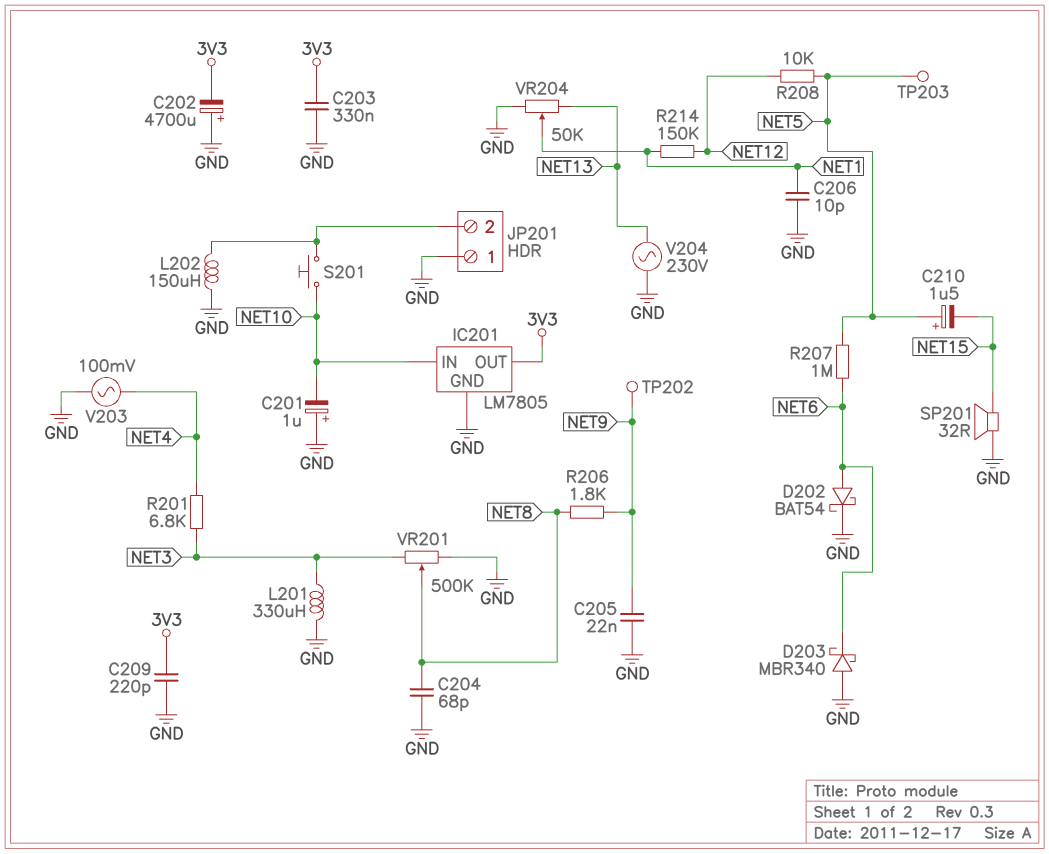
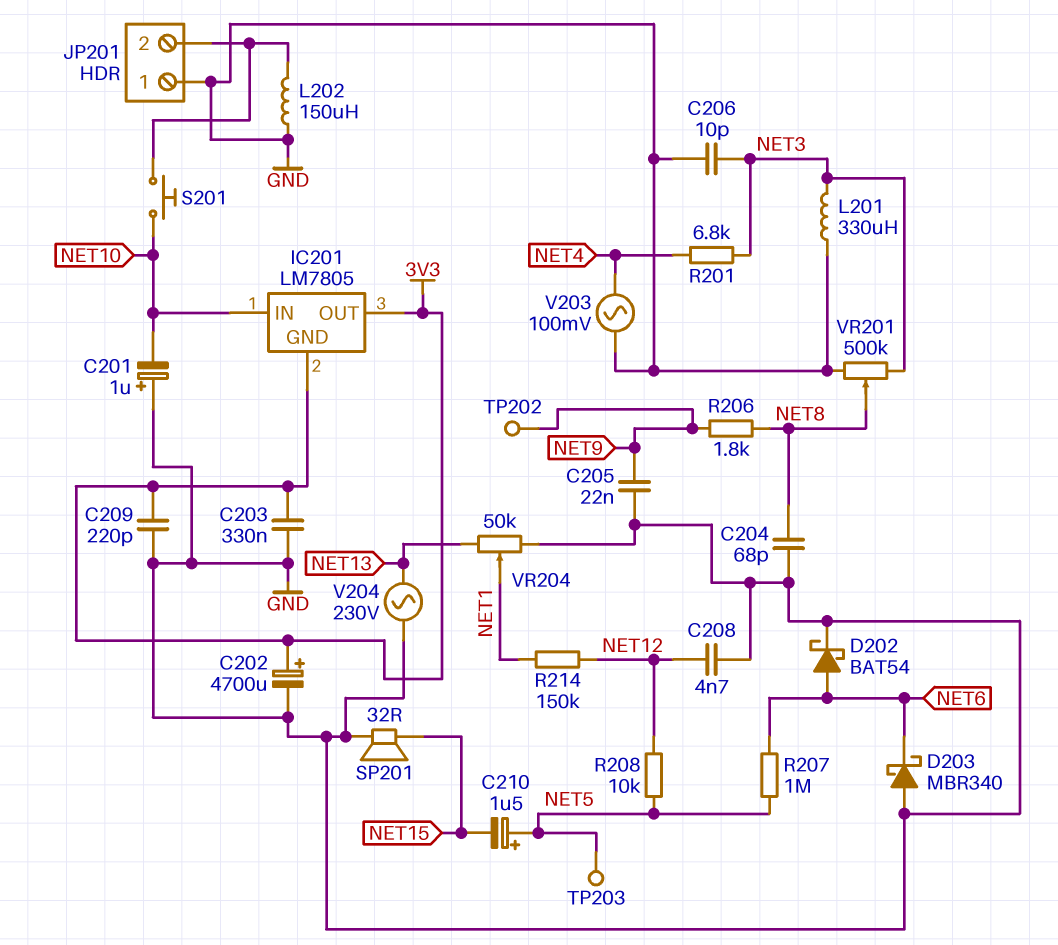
C202: 4700uF (plus GND, minus 3V3) -> 4700uF (plus 3V3, minus GND)
C206: 10pF (GND, NET1) -> 10pF (GND, NET3)
C208: none -> 4.7nF (GND, NET12)
IC201 pin GND: GND -> 3V3

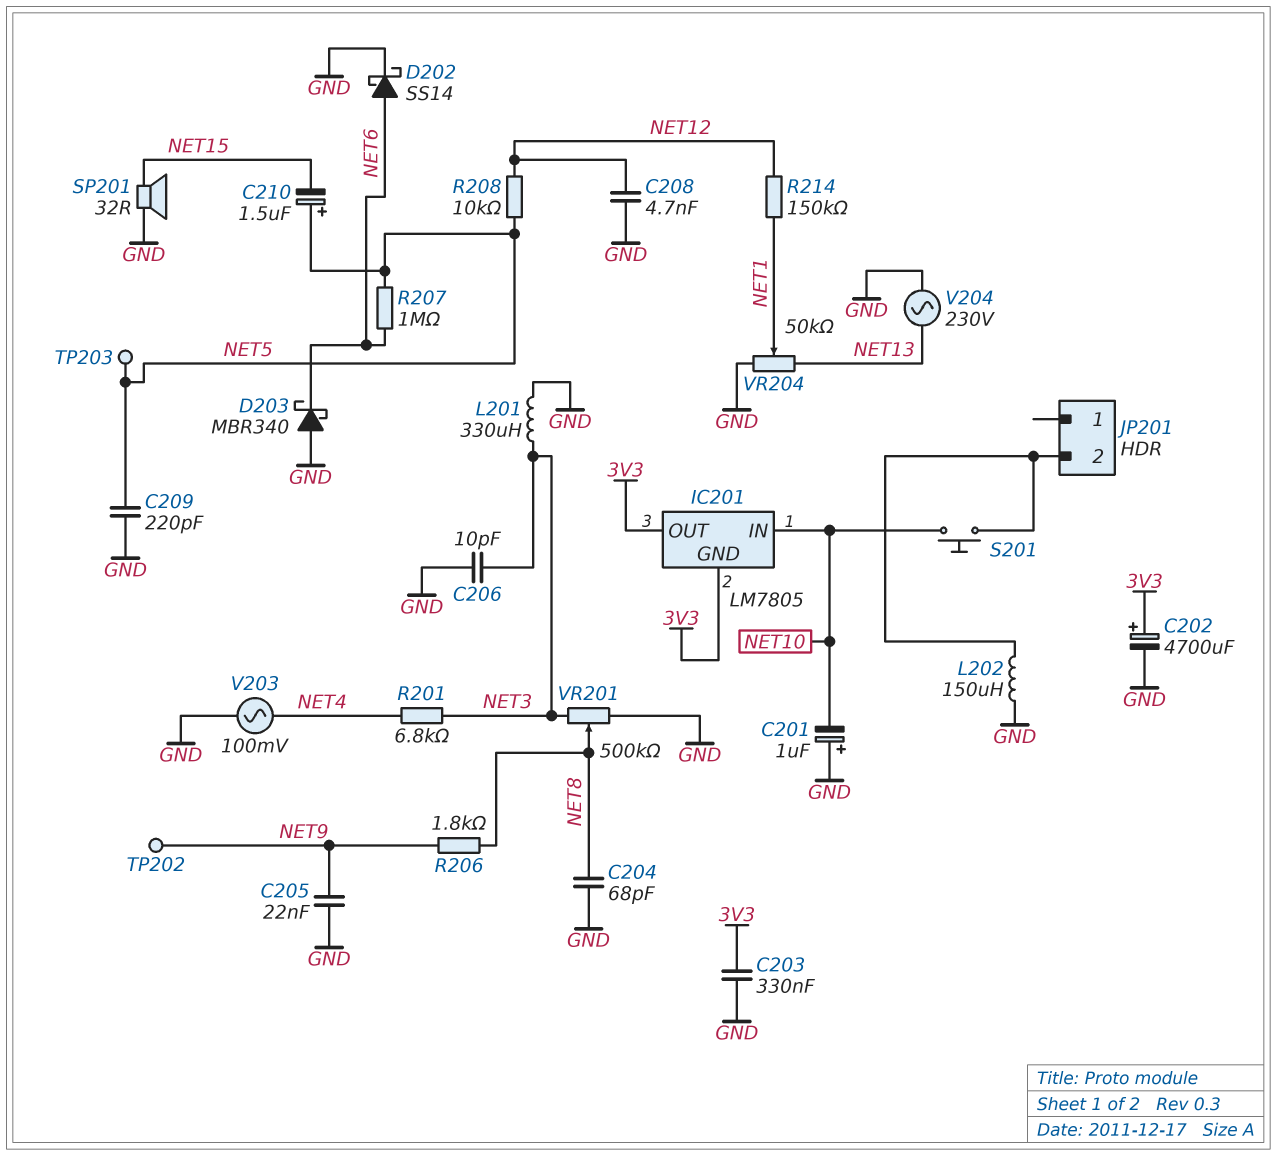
C209: 220pF (3V3, GND) -> 220pF (GND, NET5)
D202: schottky BAT54 (A NET6, K GND) -> schottky SS14 (A NET6, K GND)
JP201 pin 1: GND -> none

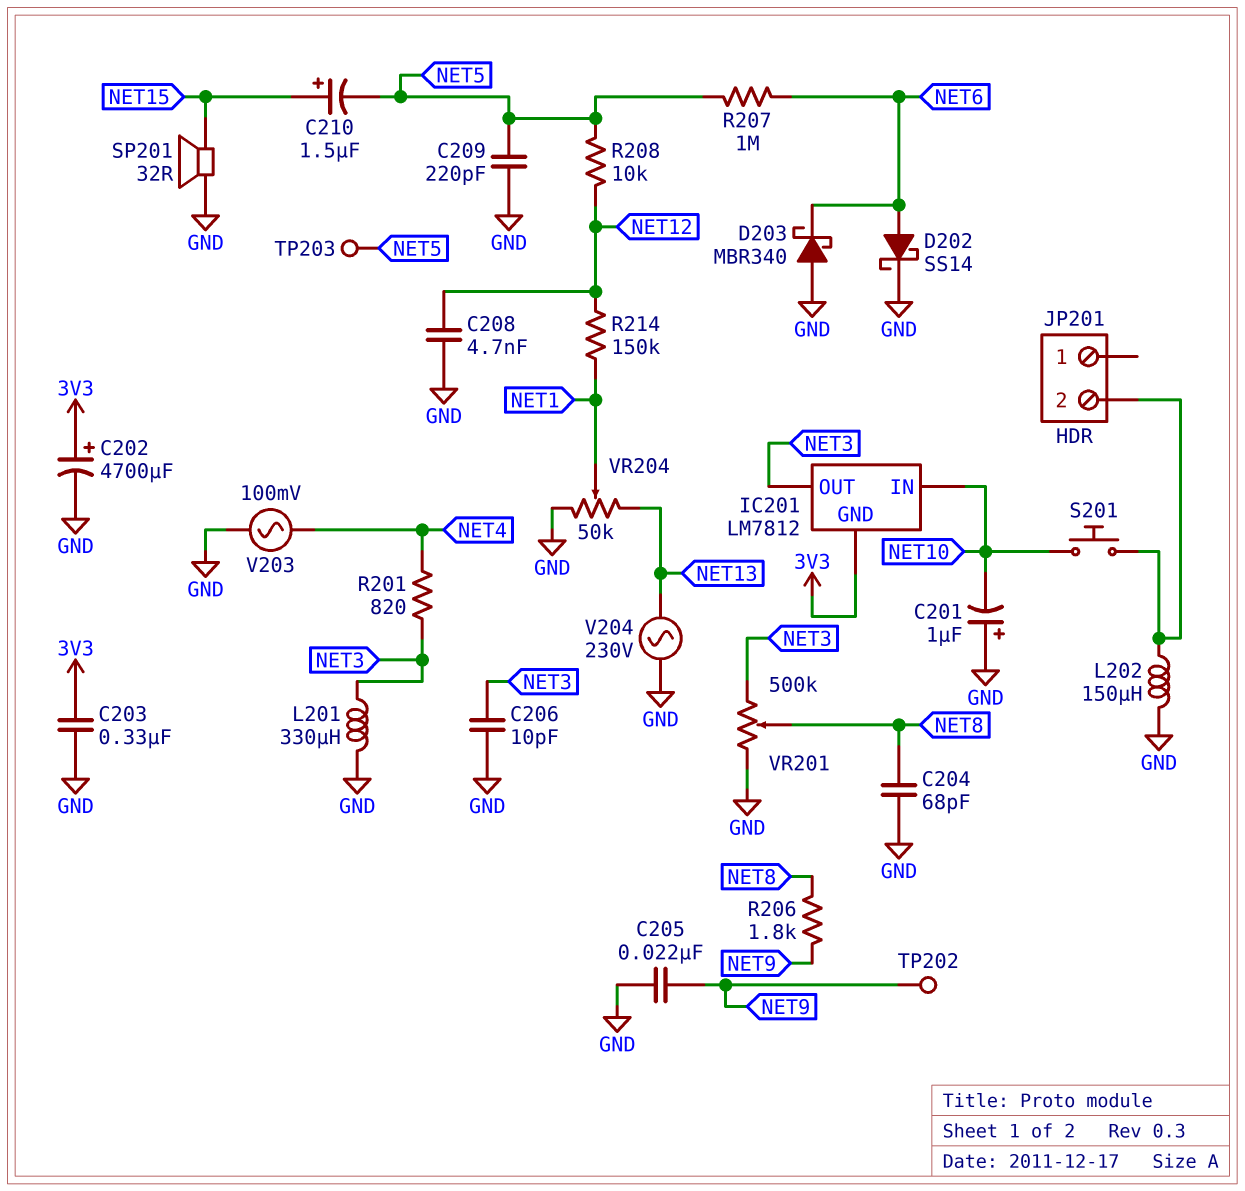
C210: 1.5uF (plus NET5, minus NET15) -> 1.5uF (plus NET15, minus NET5)
IC201: LM7805 -> LM7812
IC201 pin OUT: 3V3 -> NET3
R201: 6.8k (NET3, NET4) -> 820 (NET3, NET4)

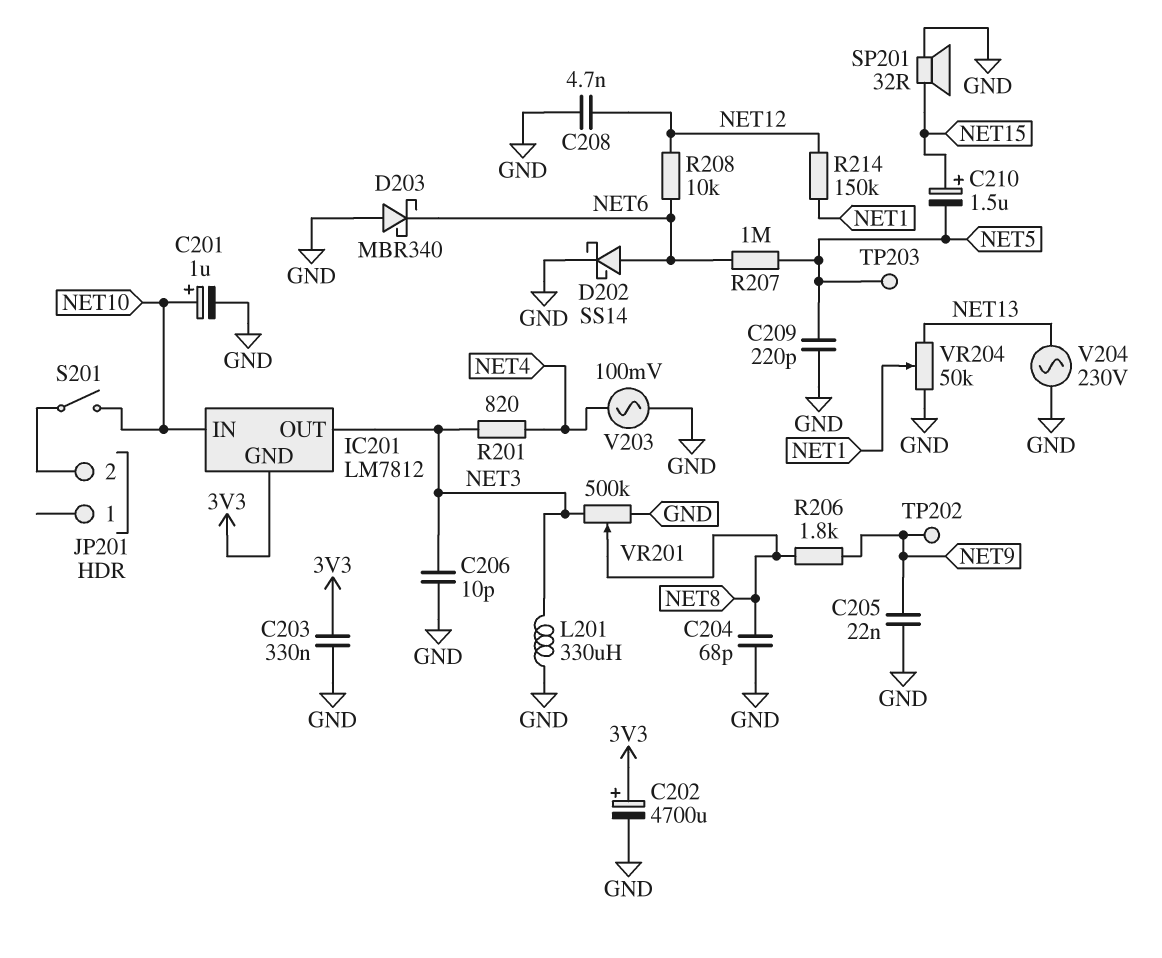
C201: 1uF (plus GND, minus NET10) -> 1uF (plus NET10, minus GND)
L202: 150uH (GND, JP201/2) -> none
R208: 10k (NET5, NET12) -> 10k (NET6, NET12)
S201: button (JP201/2, NET10) -> switch (JP201/2, NET10)

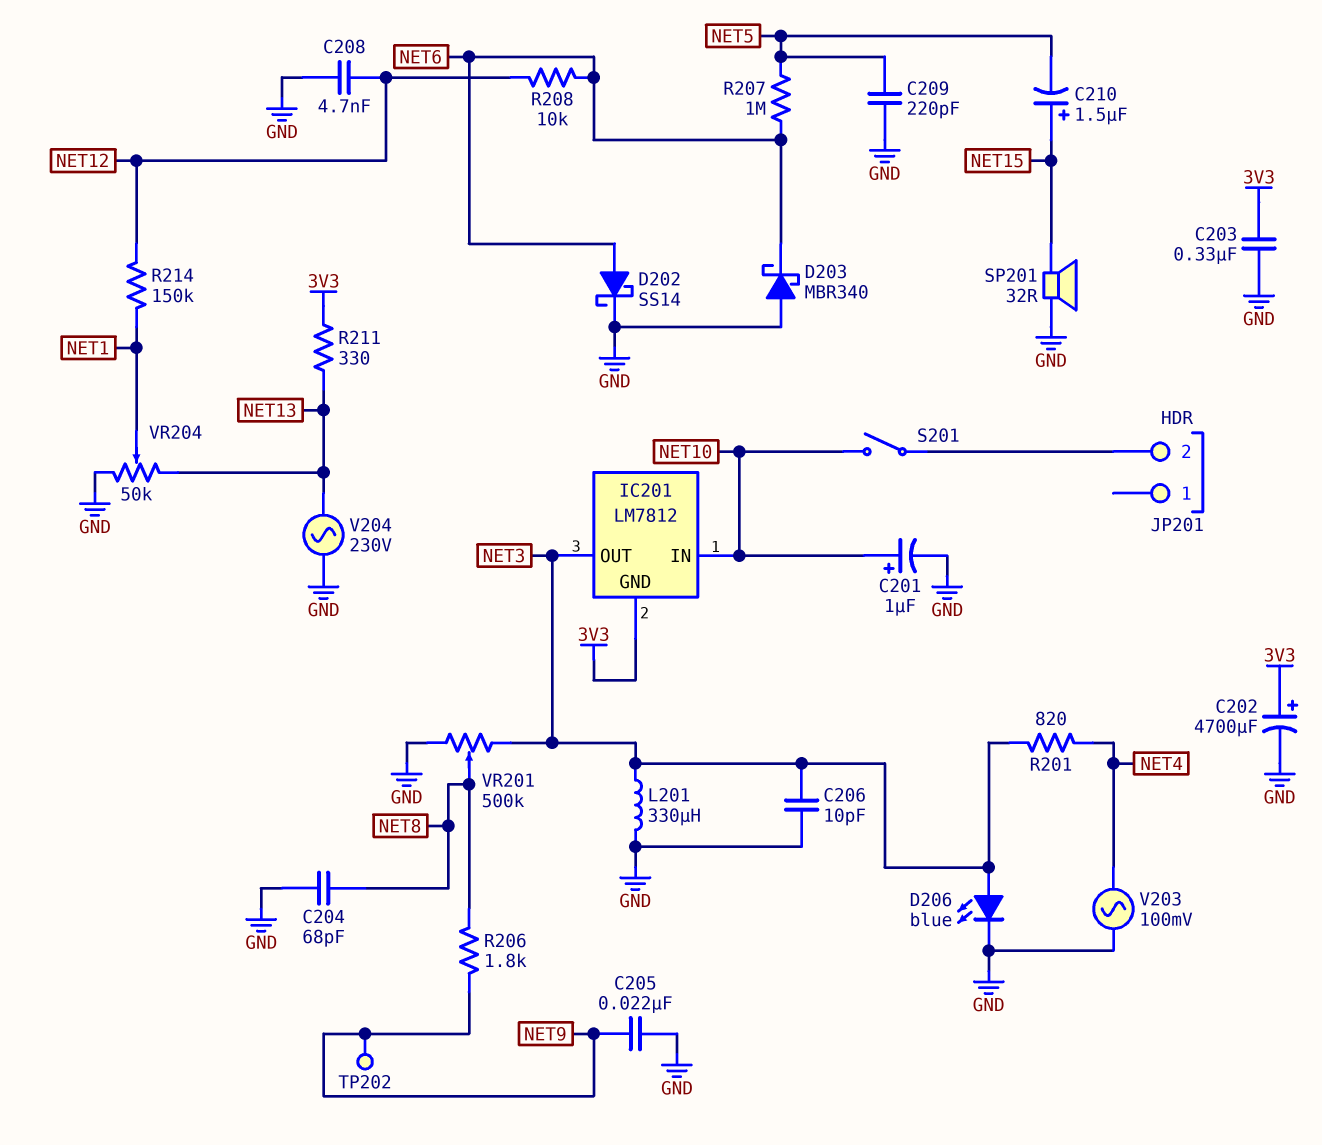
D206: none -> LED blue (A NET3, K GND)
R211: none -> 330 (3V3, NET13)
TP203: test point (NET5) -> none

